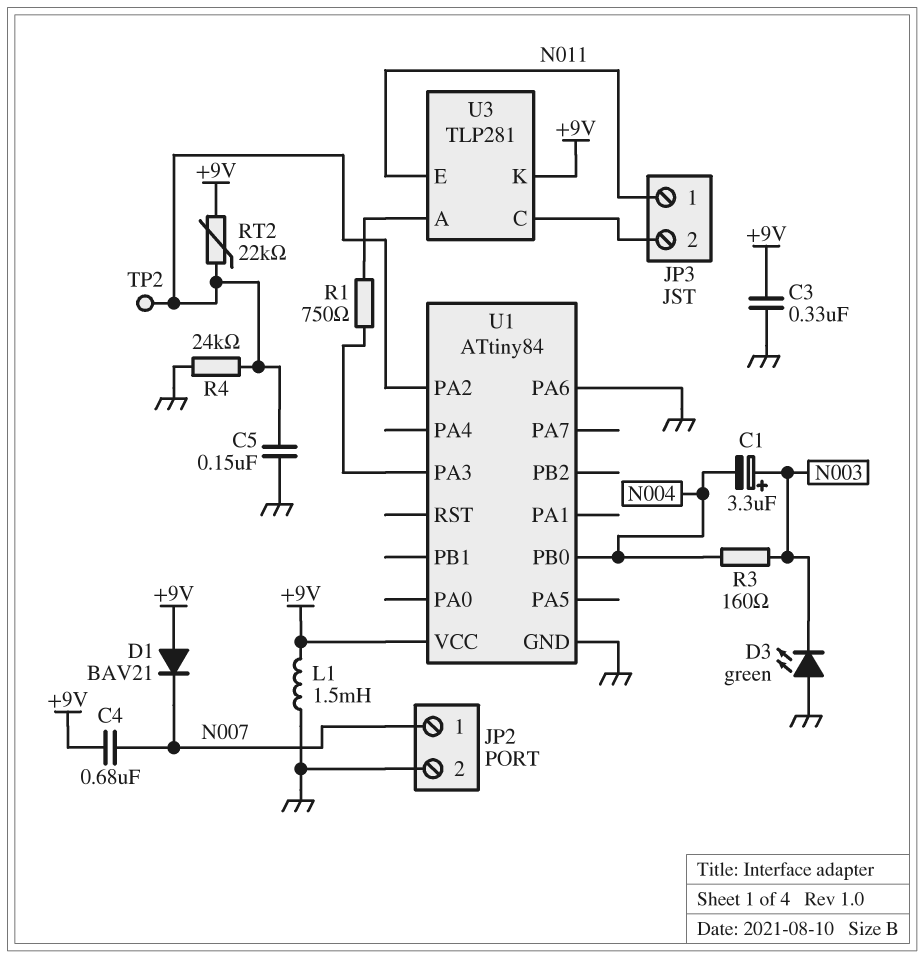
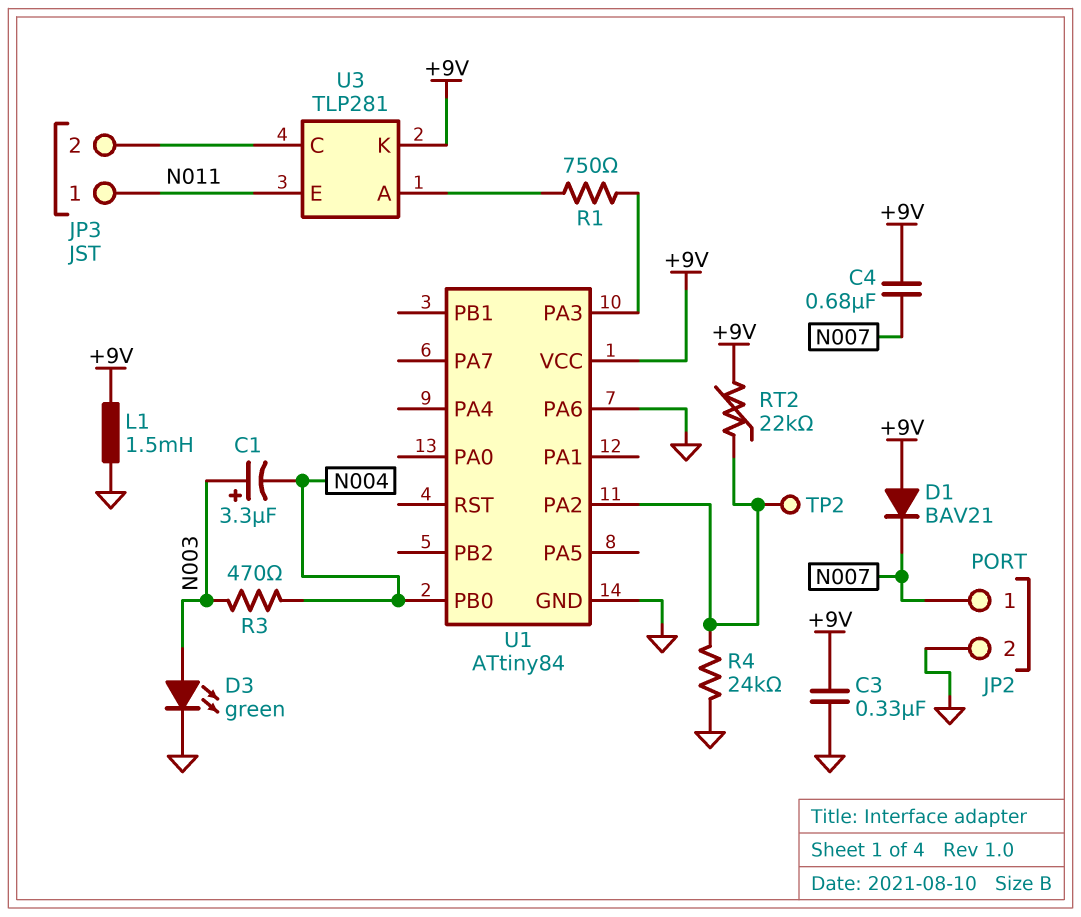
C5: 150nF (GND, U1/PA2) -> none
D3: LED green (A GND, K N003) -> LED green (A N003, K GND)
R3: 160 (N003, N004) -> 470 (N003, N004)

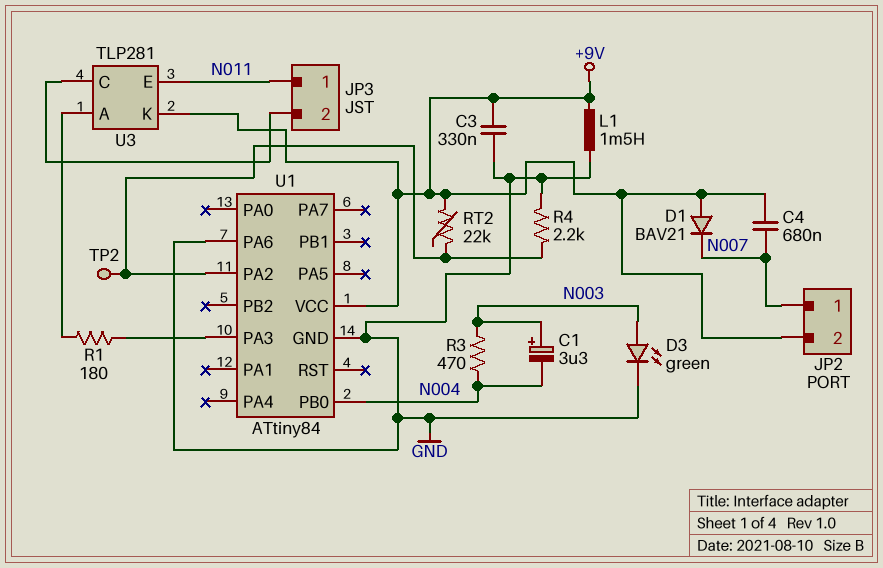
JP2 pin 2: GND -> +9V
R1: 750 (U1/PA3, U3/A) -> 180 (U1/PA3, U3/A)
R4: 24k (GND, U1/PA2) -> 2.2k (GND, U1/PA2)

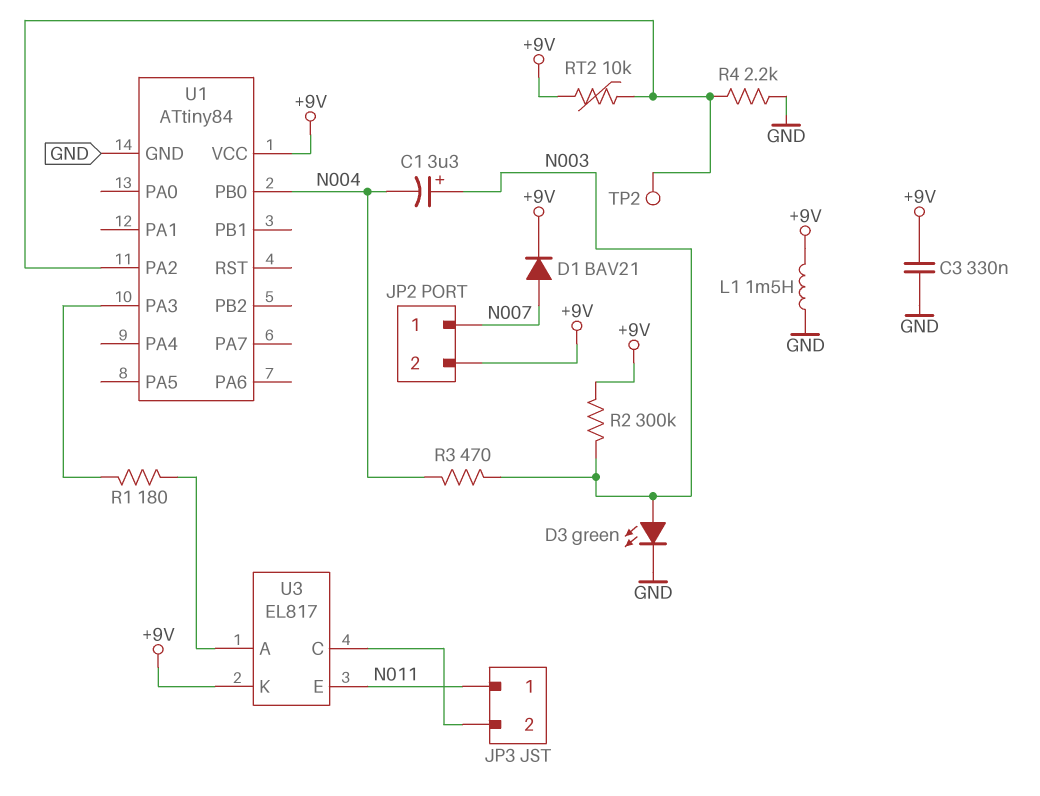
C4: 680nF (+9V, N007) -> none
D1: diode BAV21 (A +9V, K N007) -> diode BAV21 (A N007, K +9V)
R2: none -> 300k (+9V, N003)
RT2: 22k (+9V, U1/PA2) -> 10k (+9V, U1/PA2)
U1 pin PA6: GND -> none
U3: TLP281 -> EL817

